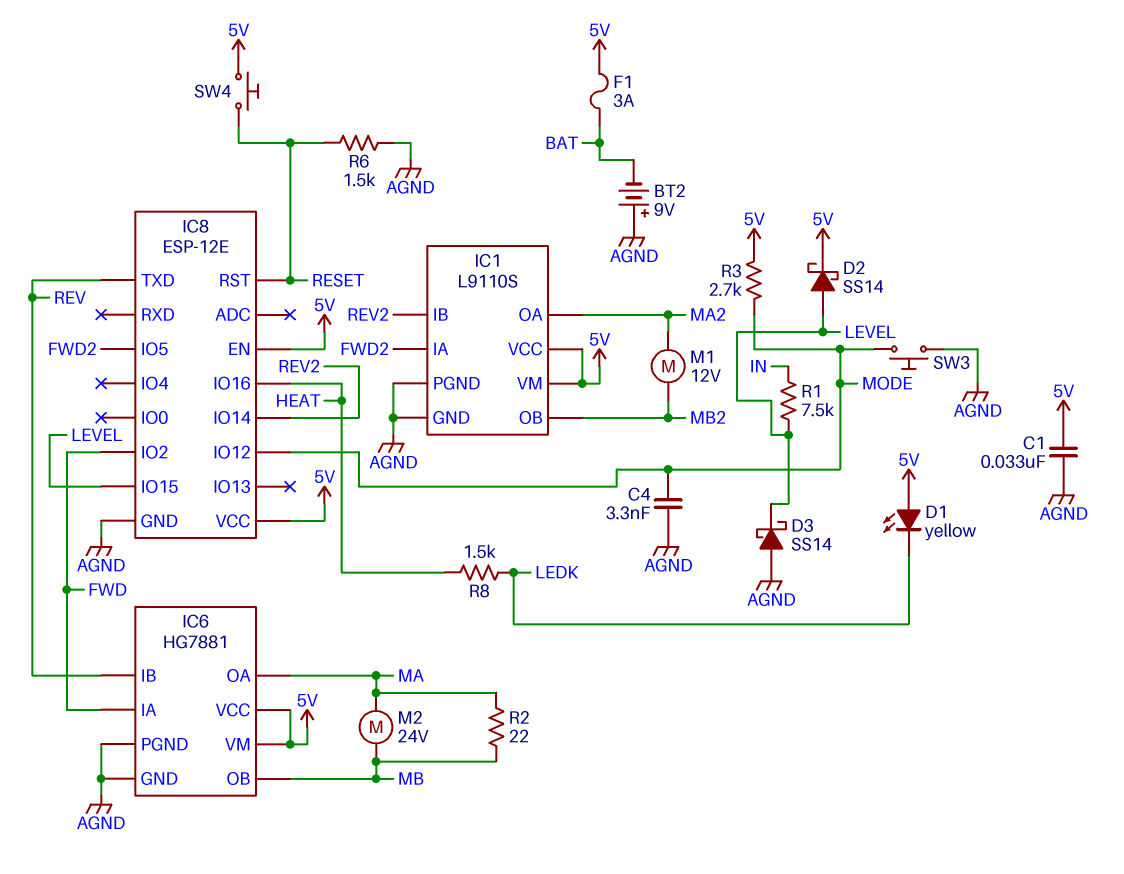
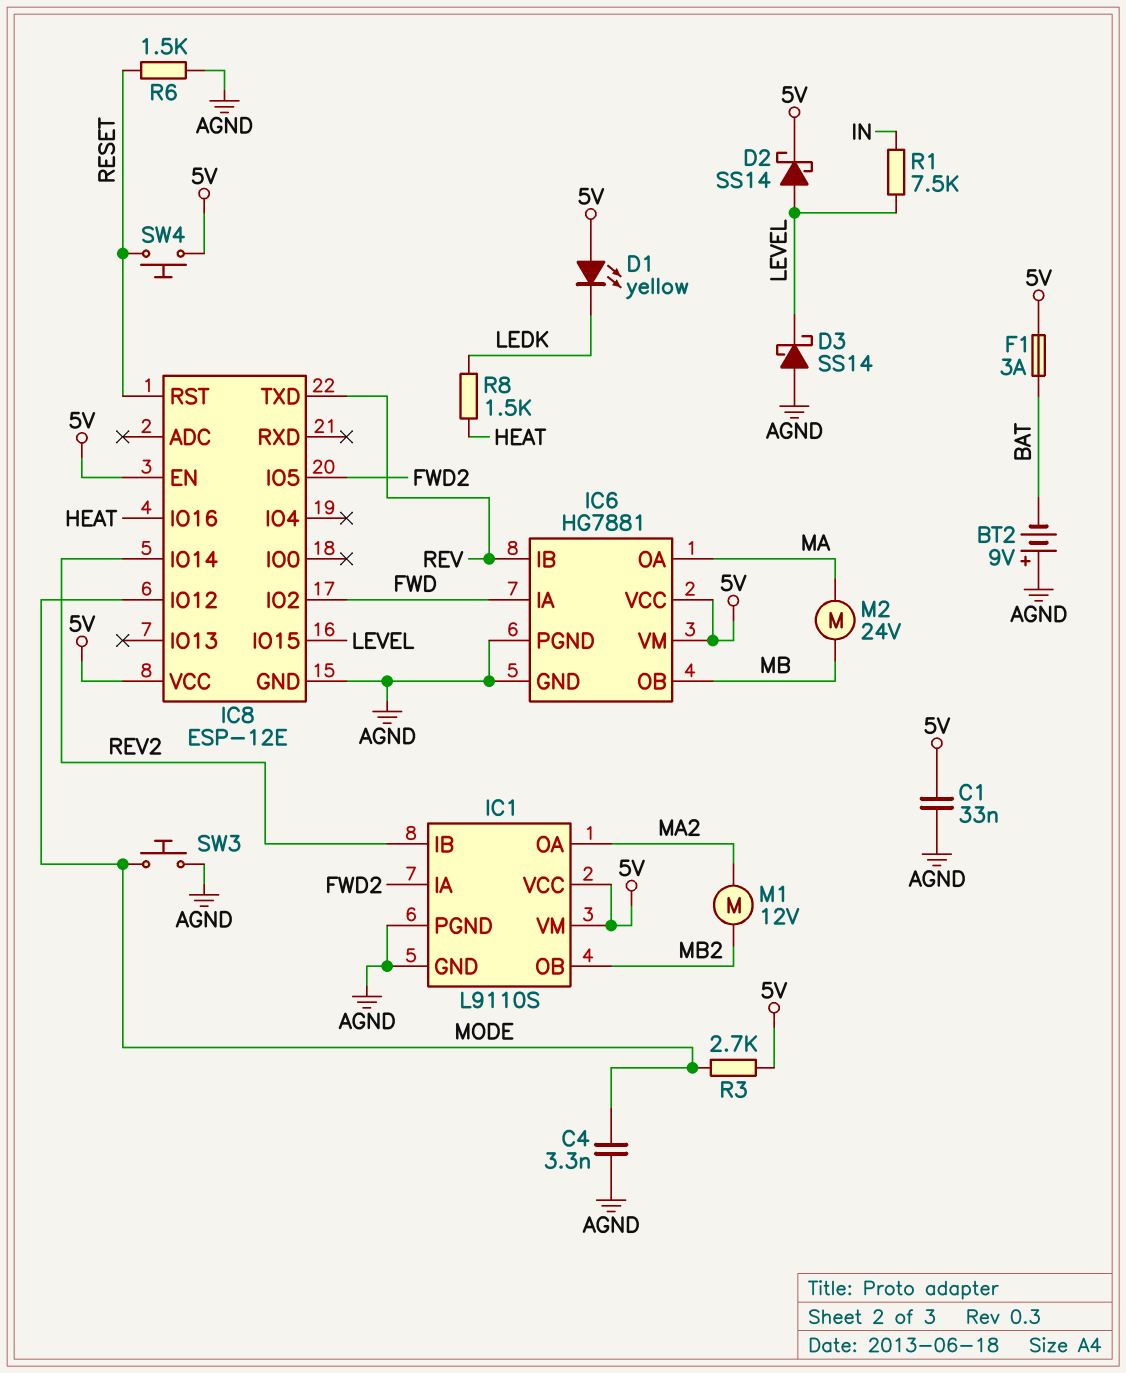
R2: 22 (MA, MB) -> none

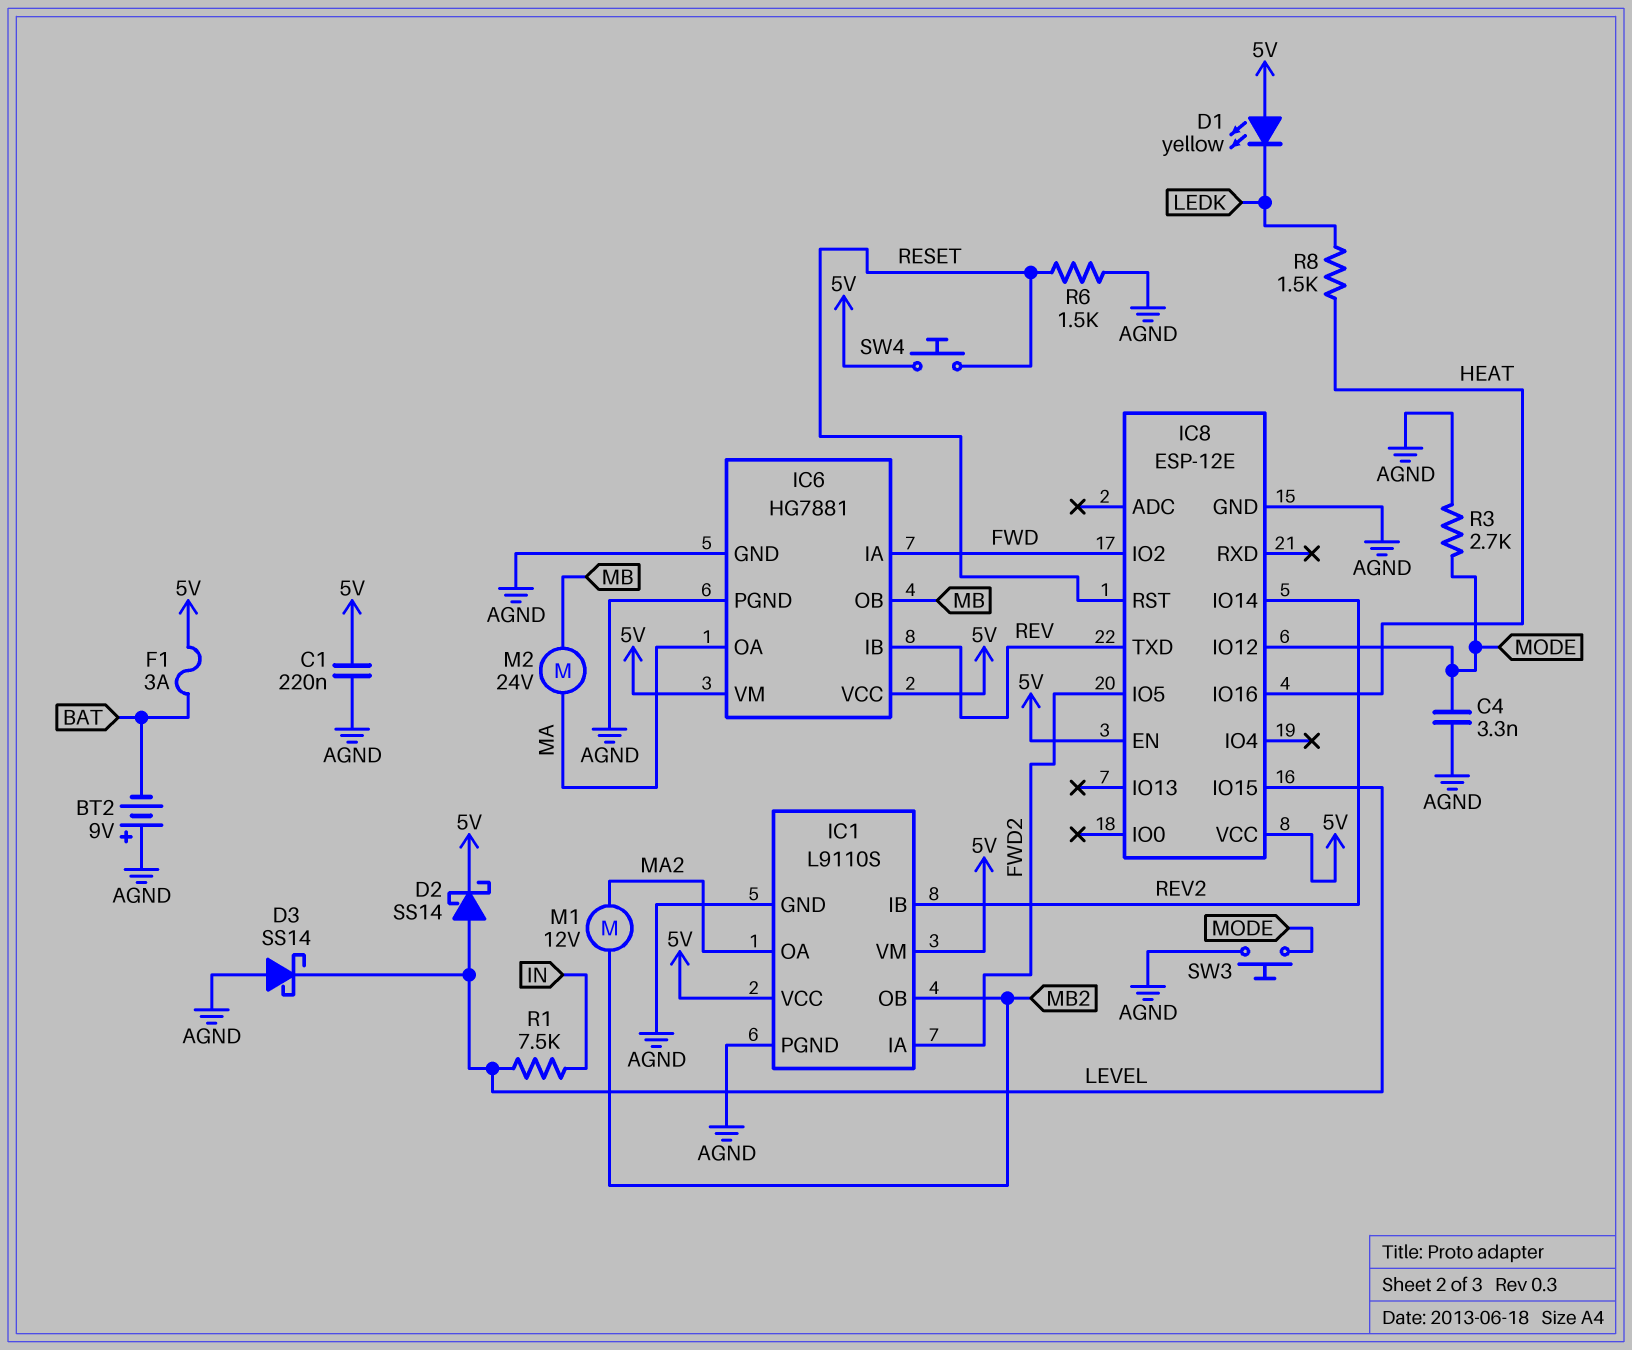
C1: 33nF (5V, AGND) -> 220nF (5V, AGND)
R3: 2.7k (5V, MODE) -> 2.7k (AGND, MODE)

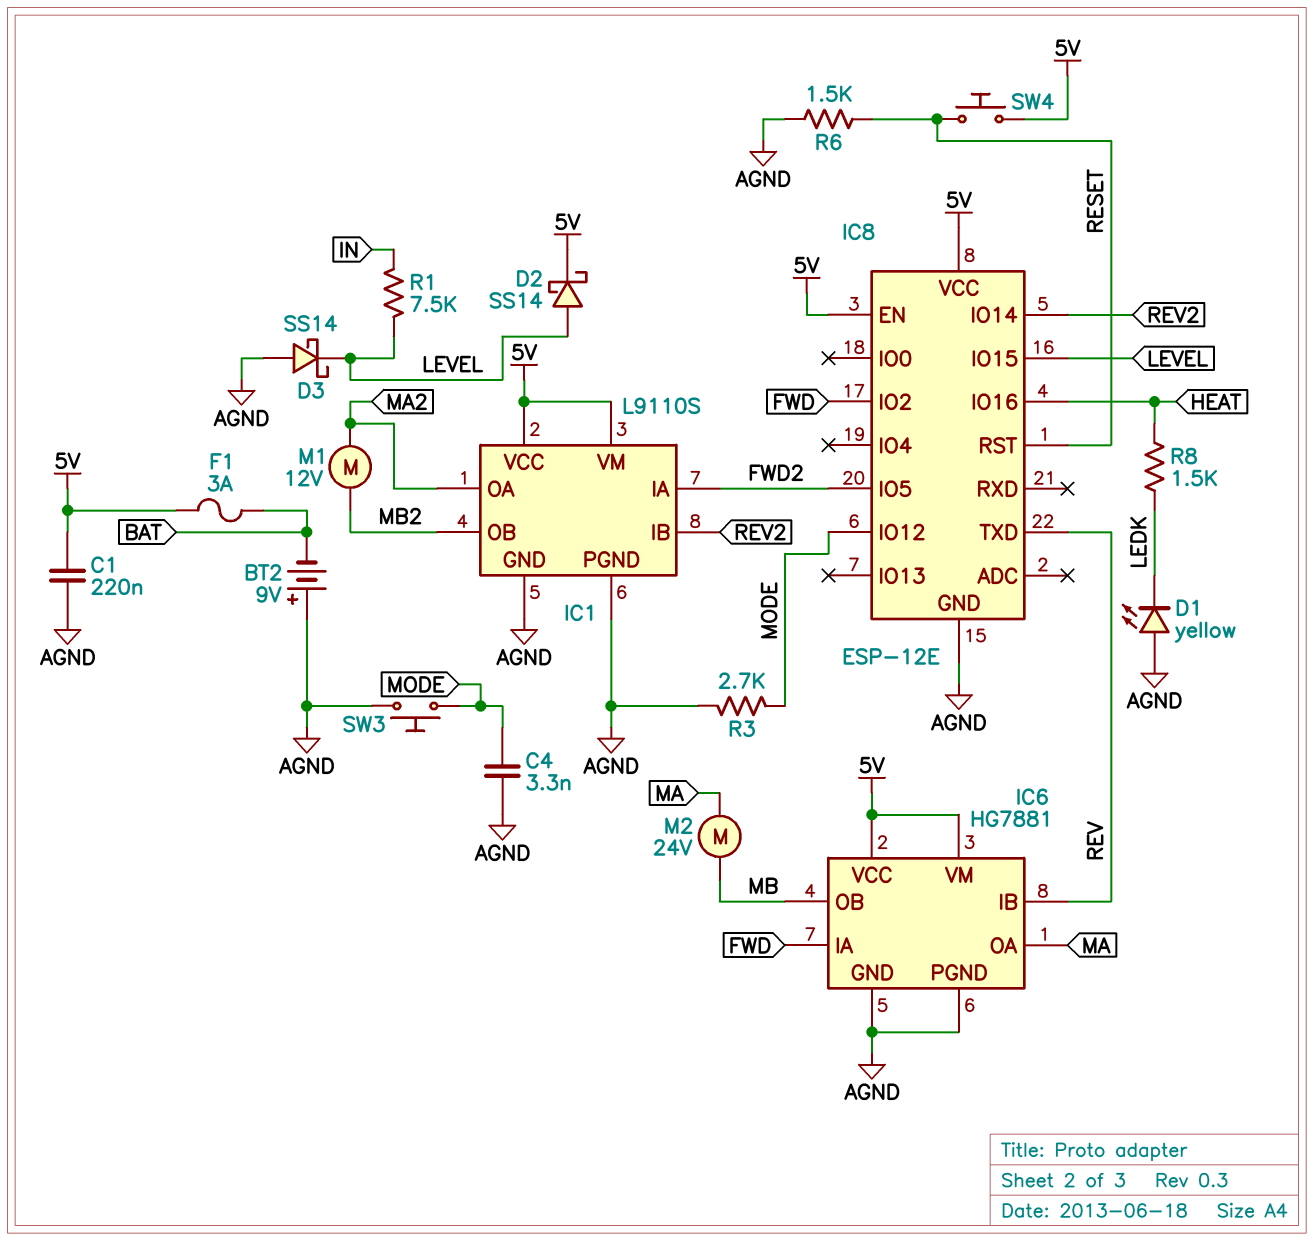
D1: LED yellow (A 5V, K LEDK) -> LED yellow (A AGND, K LEDK)

